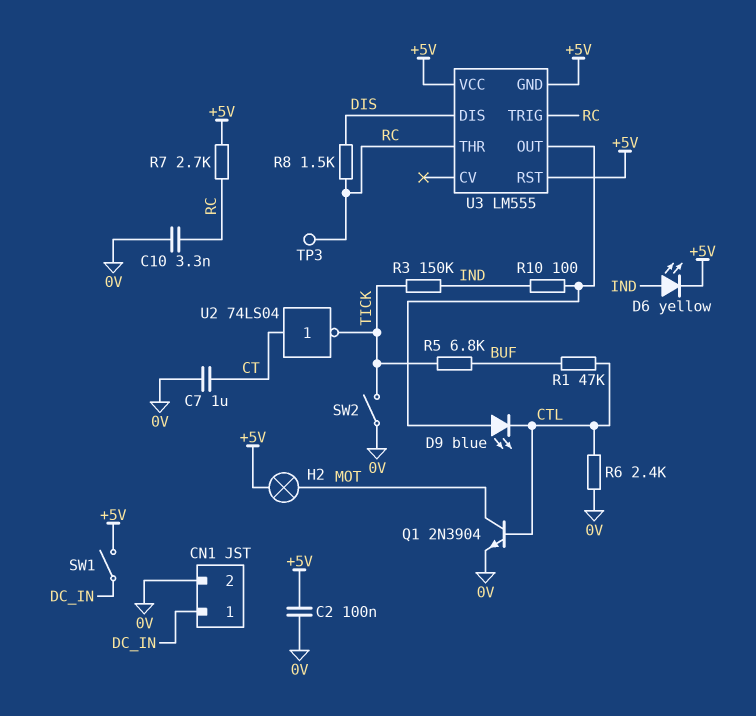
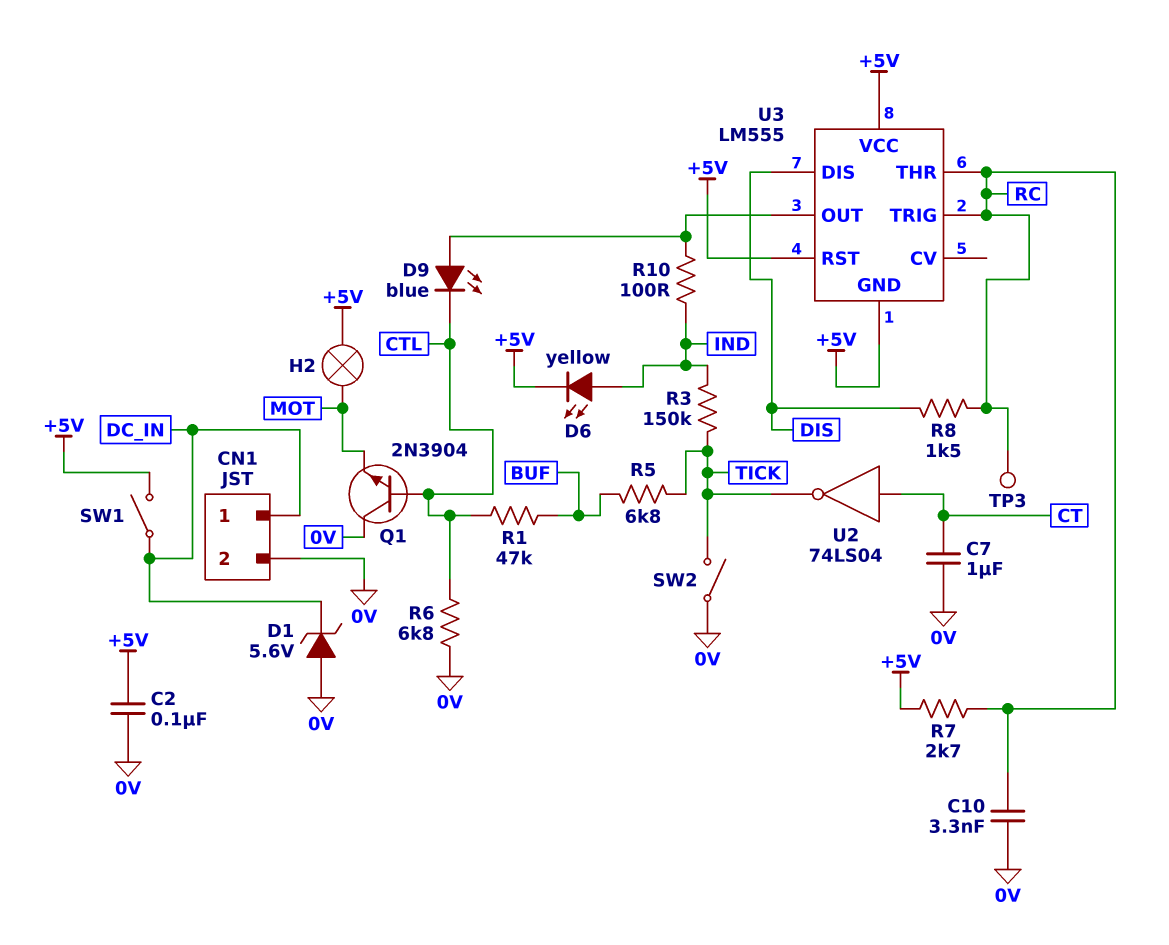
D1: none -> zener 5.6V (A 0V, K DC_IN)
Q1: NPN 2N3904 (B CTL, C MOT, E 0V) -> NPN 2N3904 (B CTL, C 0V, E MOT)
R6: 2.4k (0V, CTL) -> 6.8k (0V, CTL)

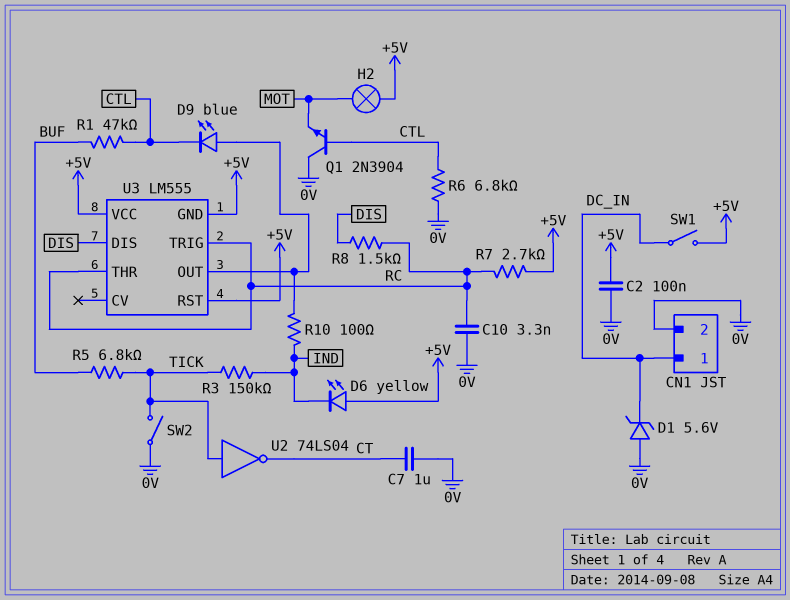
D6: LED yellow (A IND, K +5V) -> LED yellow (A +5V, K IND)
TP3: test point (RC) -> none
U2: NOT 74LS04 (in CT, out TICK) -> NOT 74LS04 (in TICK, out CT)

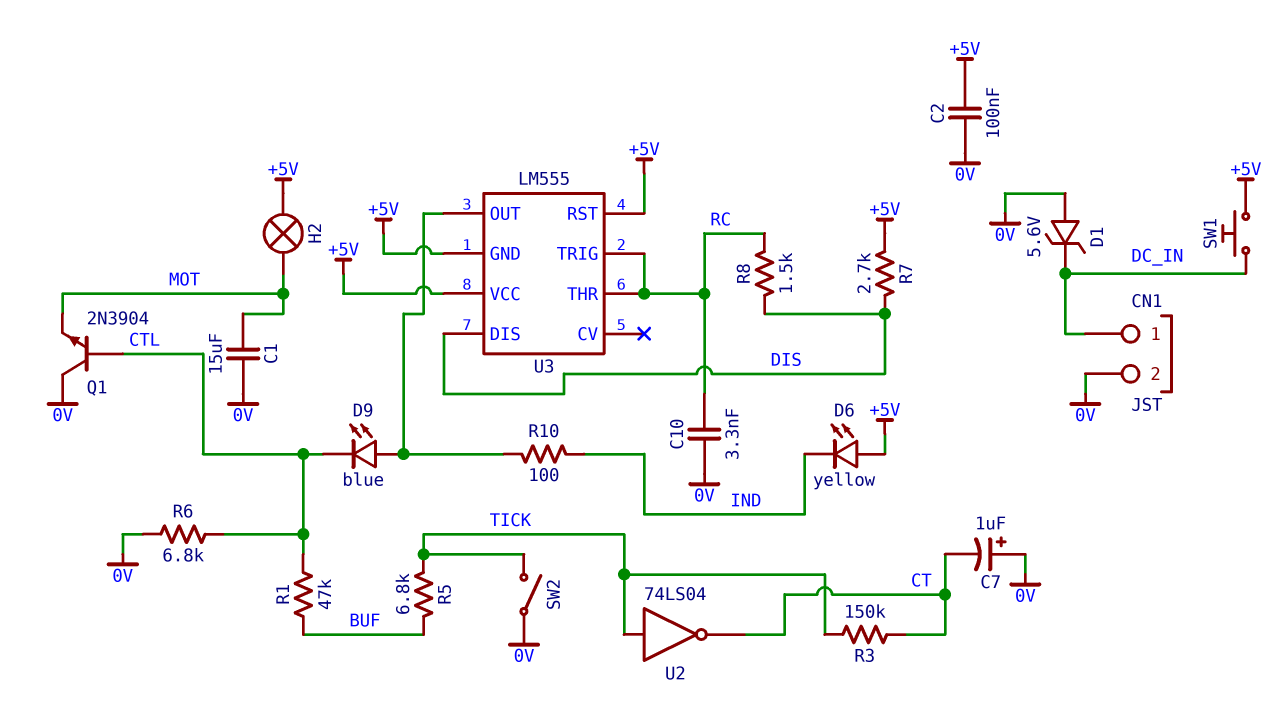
C1: none -> 15uF (0V, MOT)
C7: 1uF (0V, CT) -> 1uF (plus 0V, minus CT)
R3: 150k (IND, TICK) -> 150k (CT, TICK)
R7: 2.7k (+5V, RC) -> 2.7k (+5V, DIS)
SW1: switch (+5V, DC_IN) -> button (+5V, DC_IN)

